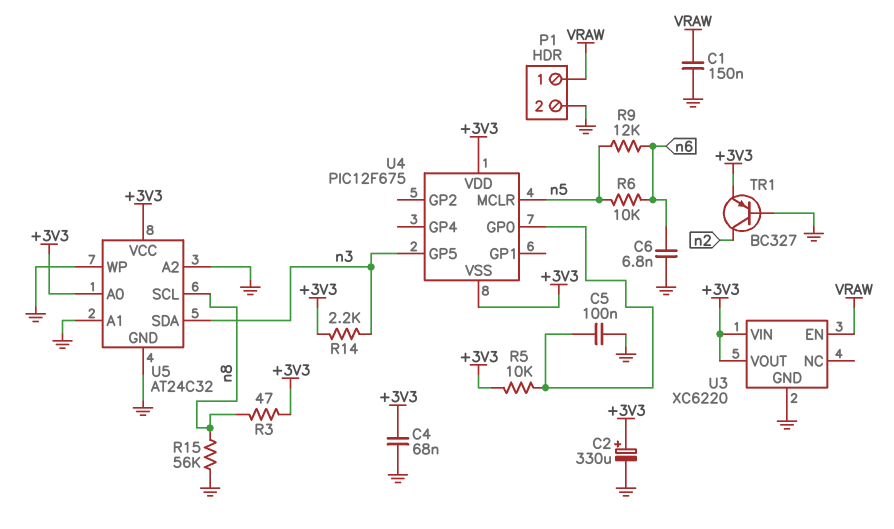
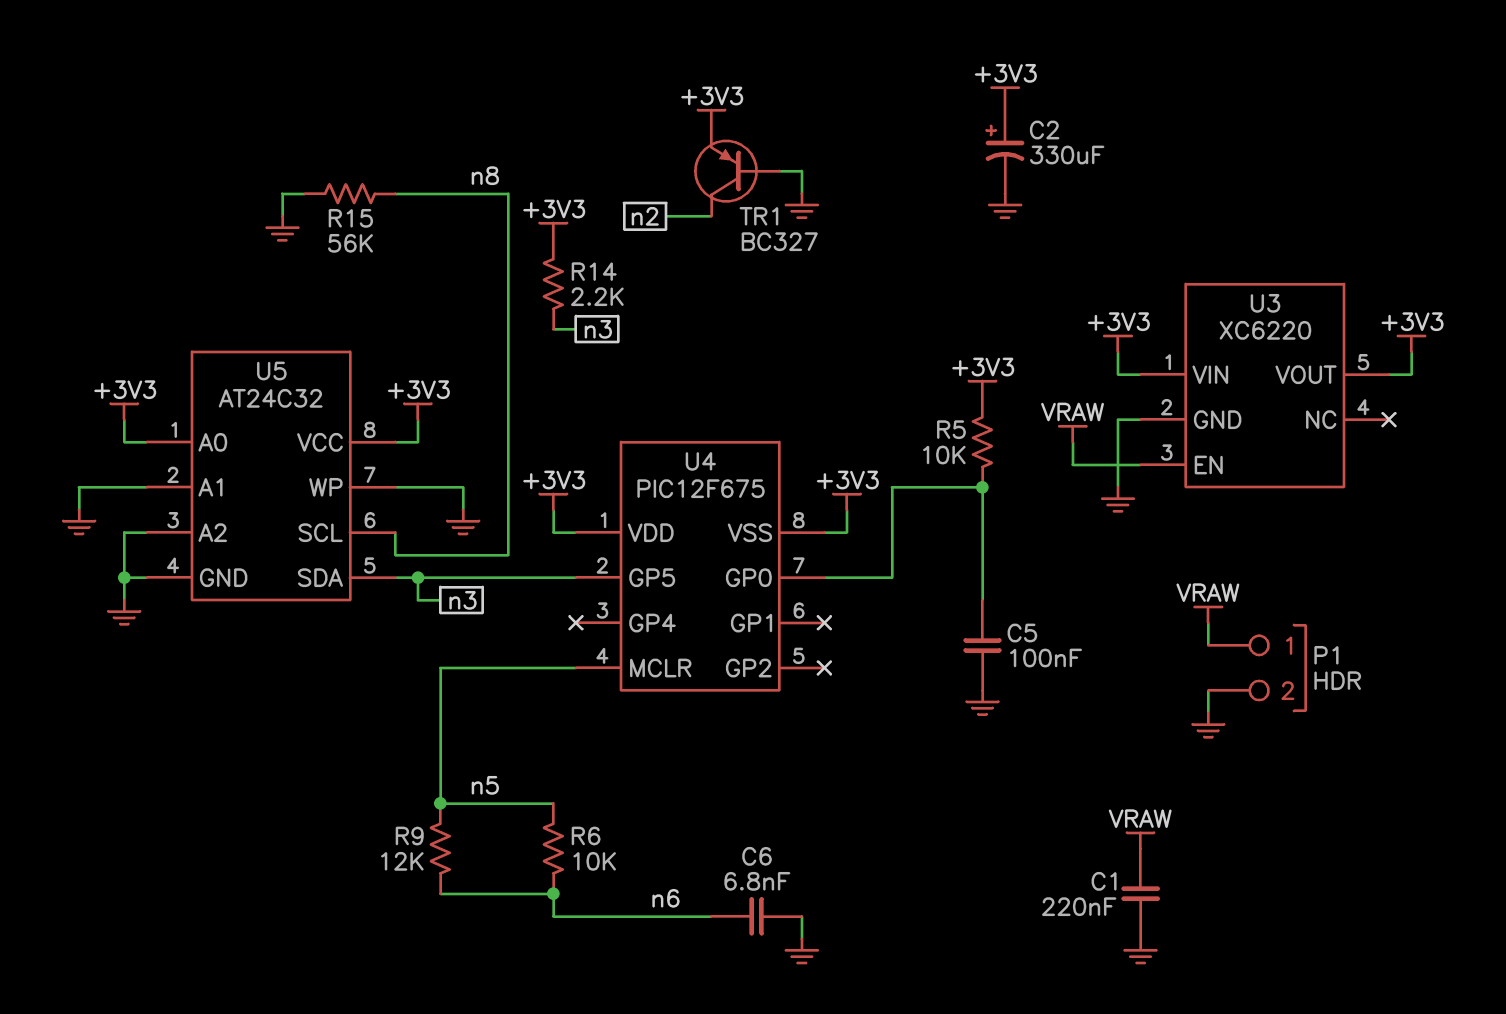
C1: 150nF (GND, VRAW) -> 220nF (GND, VRAW)
C4: 68nF (+3V3, GND) -> none
R3: 47 (+3V3, n8) -> none

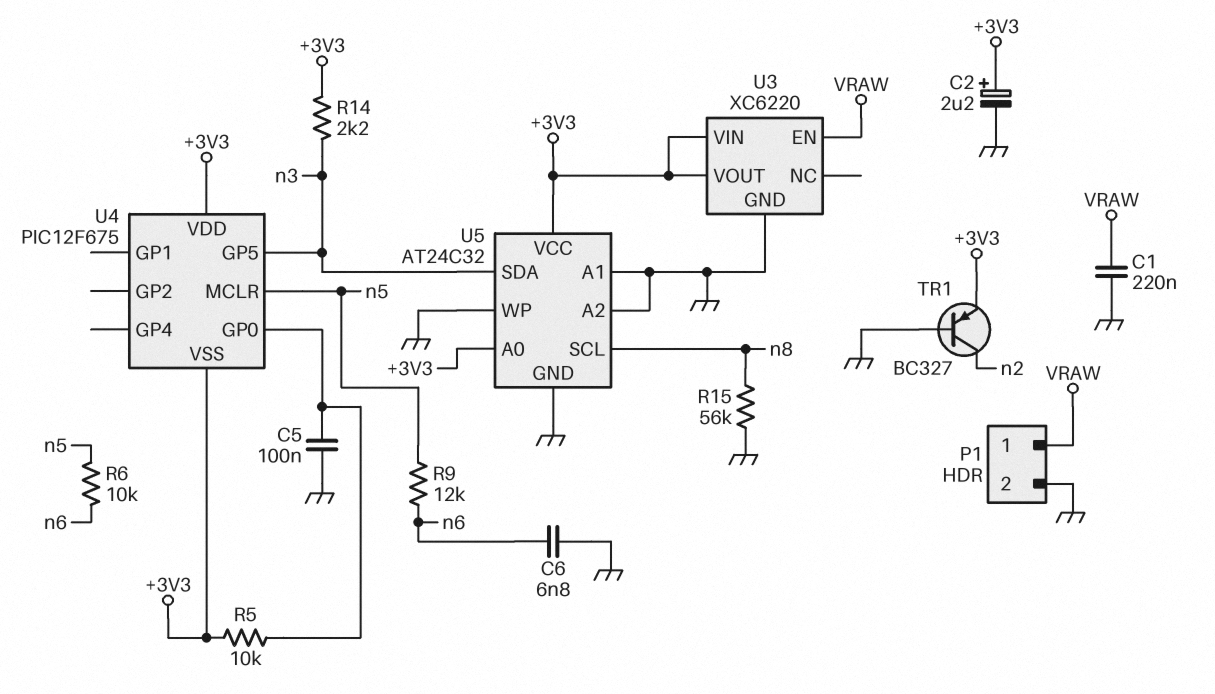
C2: 330uF (plus +3V3, minus GND) -> 2.2uF (plus +3V3, minus GND)

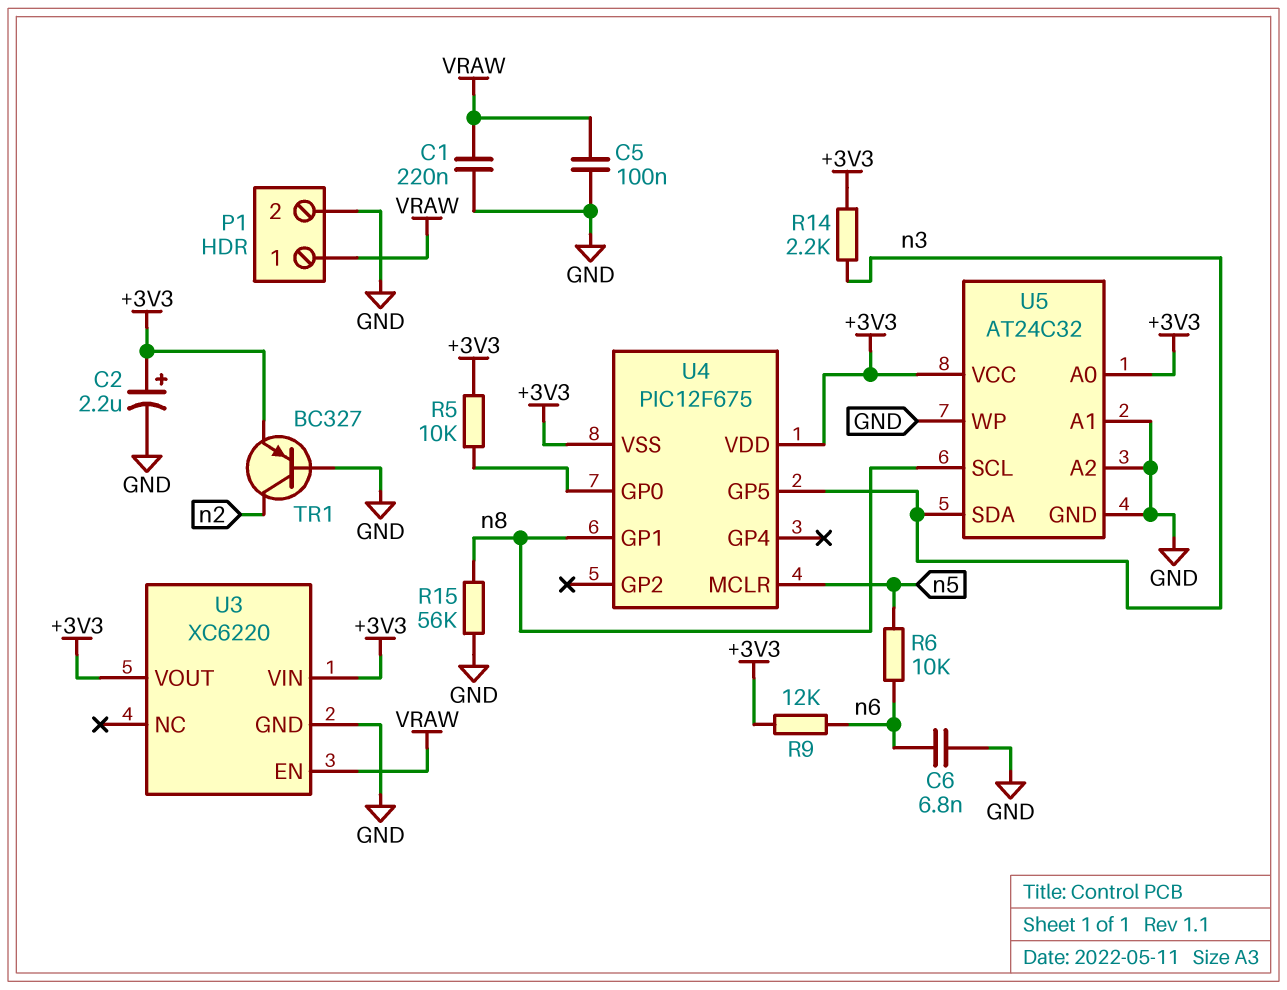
C5: 100nF (GND, U4/GP0) -> 100nF (GND, VRAW)
R9: 12k (n5, n6) -> 12k (+3V3, n6)
U4 pin GP1: none -> n8

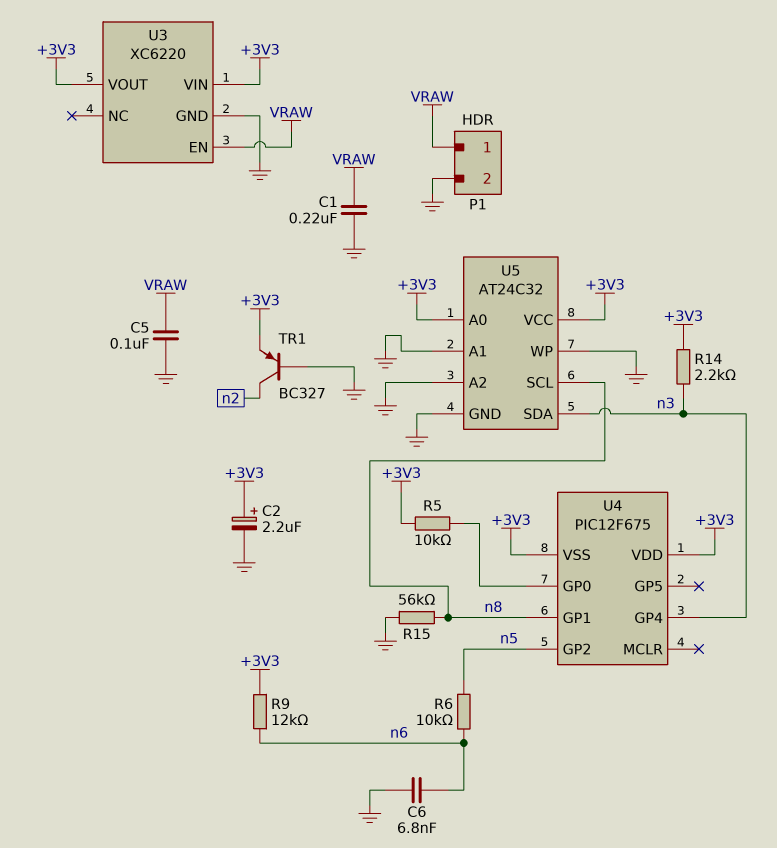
U4 pin GP2: none -> n5
U4 pin GP4: none -> n3
U4 pin GP5: n3 -> none
U4 pin MCLR: n5 -> none

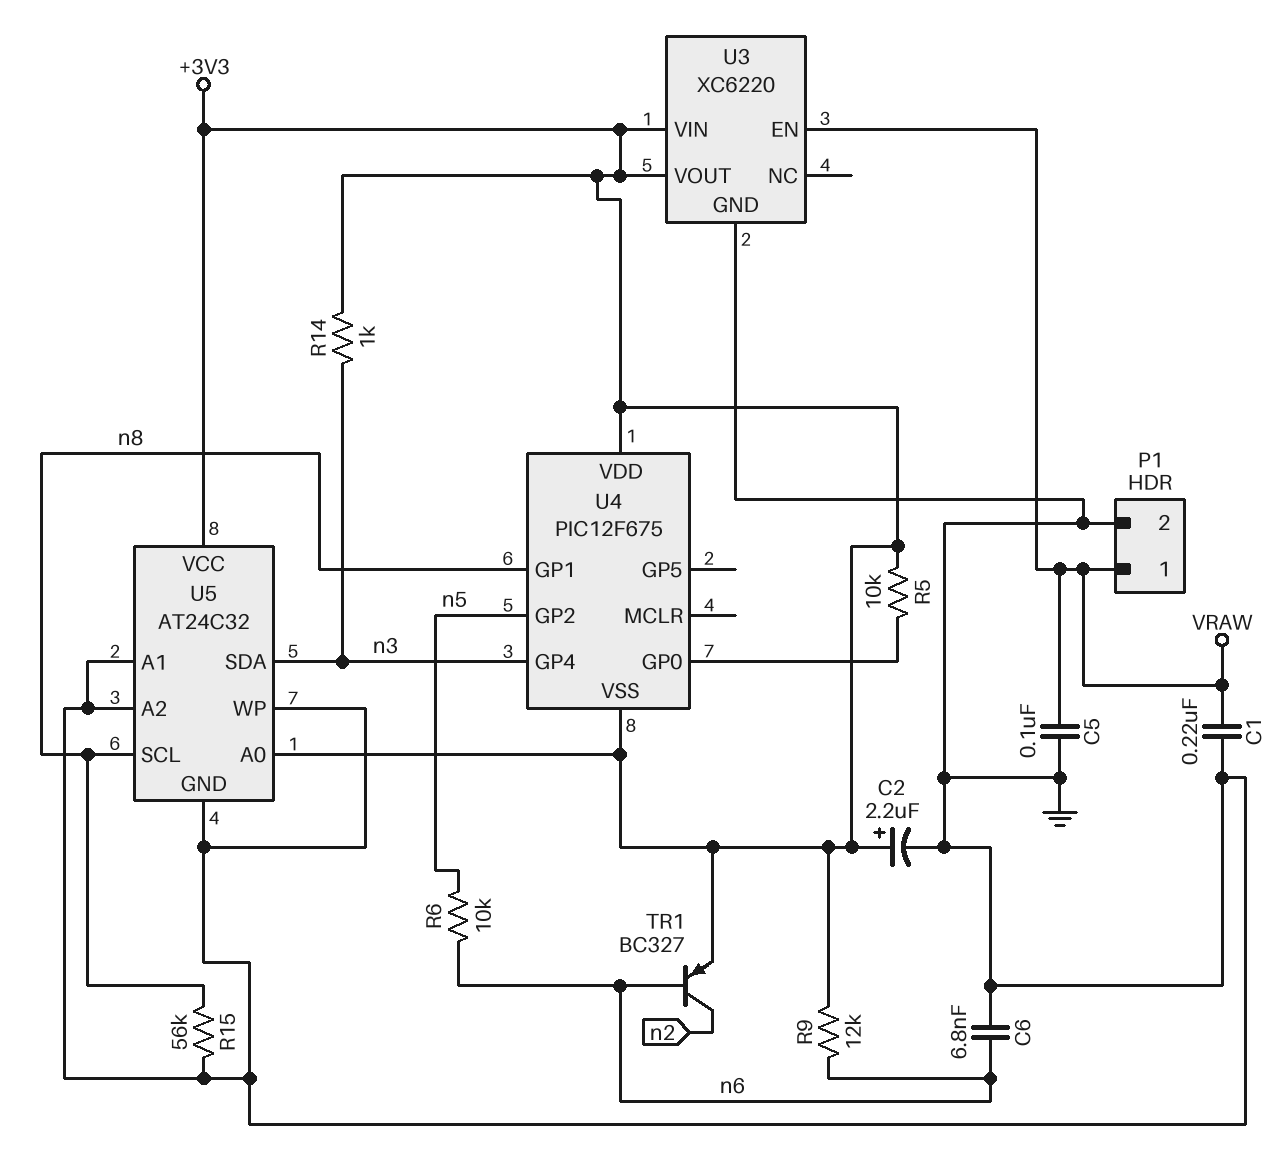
R14: 2.2k (+3V3, n3) -> 1k (+3V3, n3)
TR1: PNP BC327 (B GND, C n2, E +3V3) -> PNP BC327 (B n6, C n2, E +3V3)

